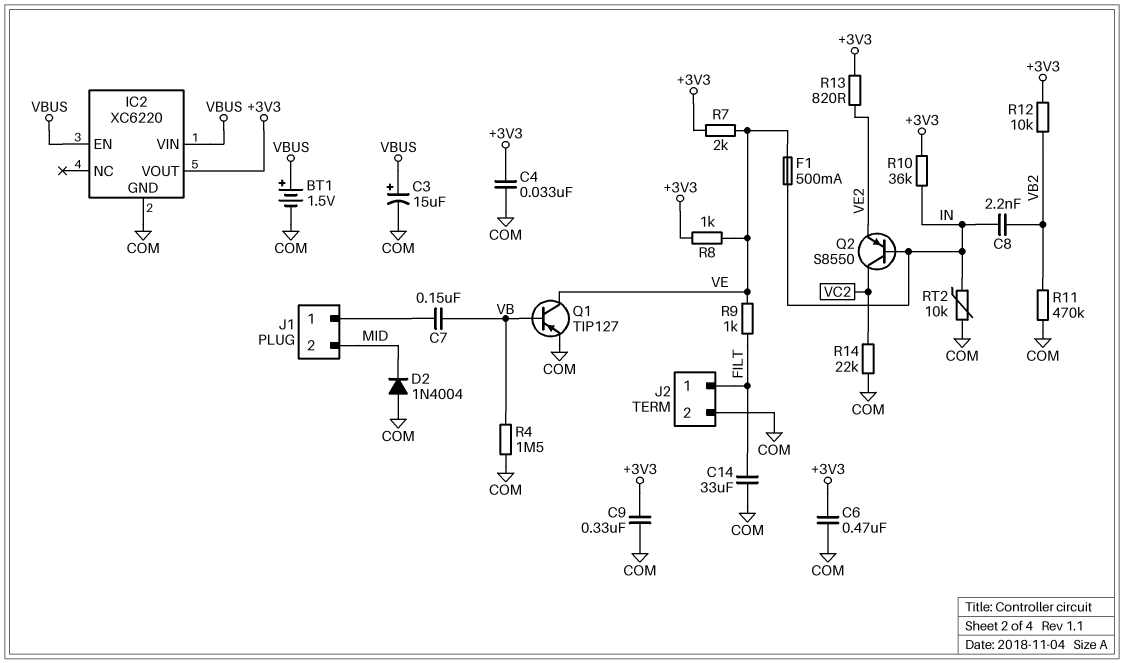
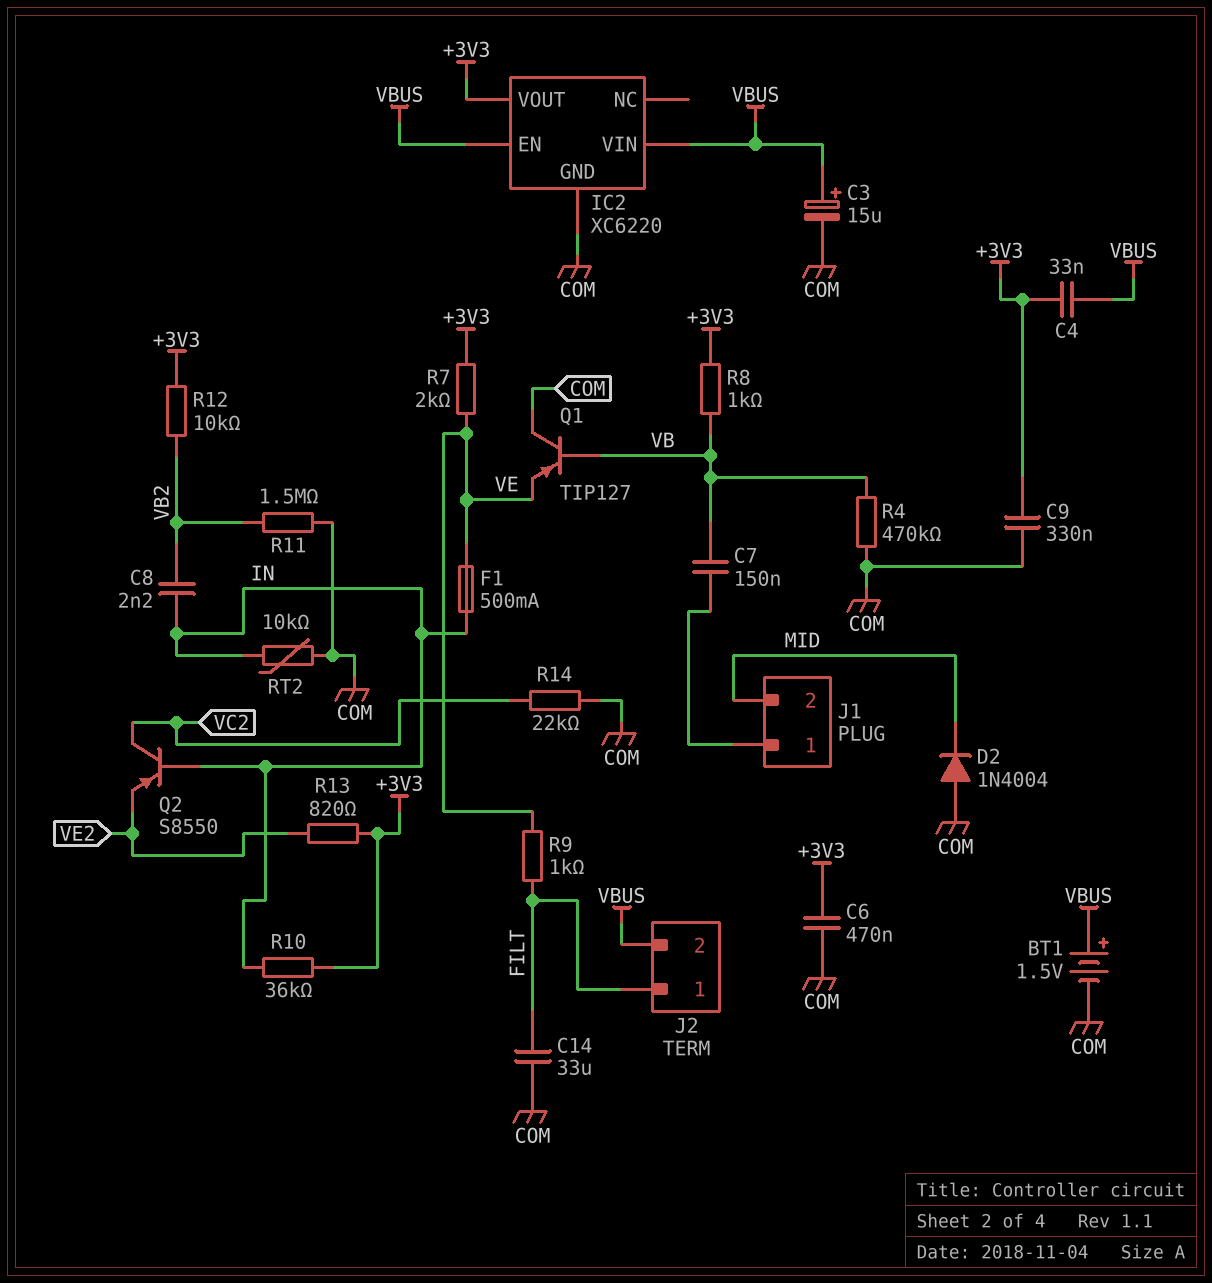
C4: 33nF (+3V3, COM) -> 33nF (+3V3, VBUS)
J2 pin 2: COM -> VBUS
Q1: PNP TIP127 (B VB, C VE, E COM) -> PNP TIP127 (B VB, C COM, E VE)
R4: 1.5M (COM, VB) -> 470k (COM, VB)
R8: 1k (+3V3, VE) -> 1k (+3V3, VB)
R11: 470k (COM, VB2) -> 1.5M (COM, VB2)

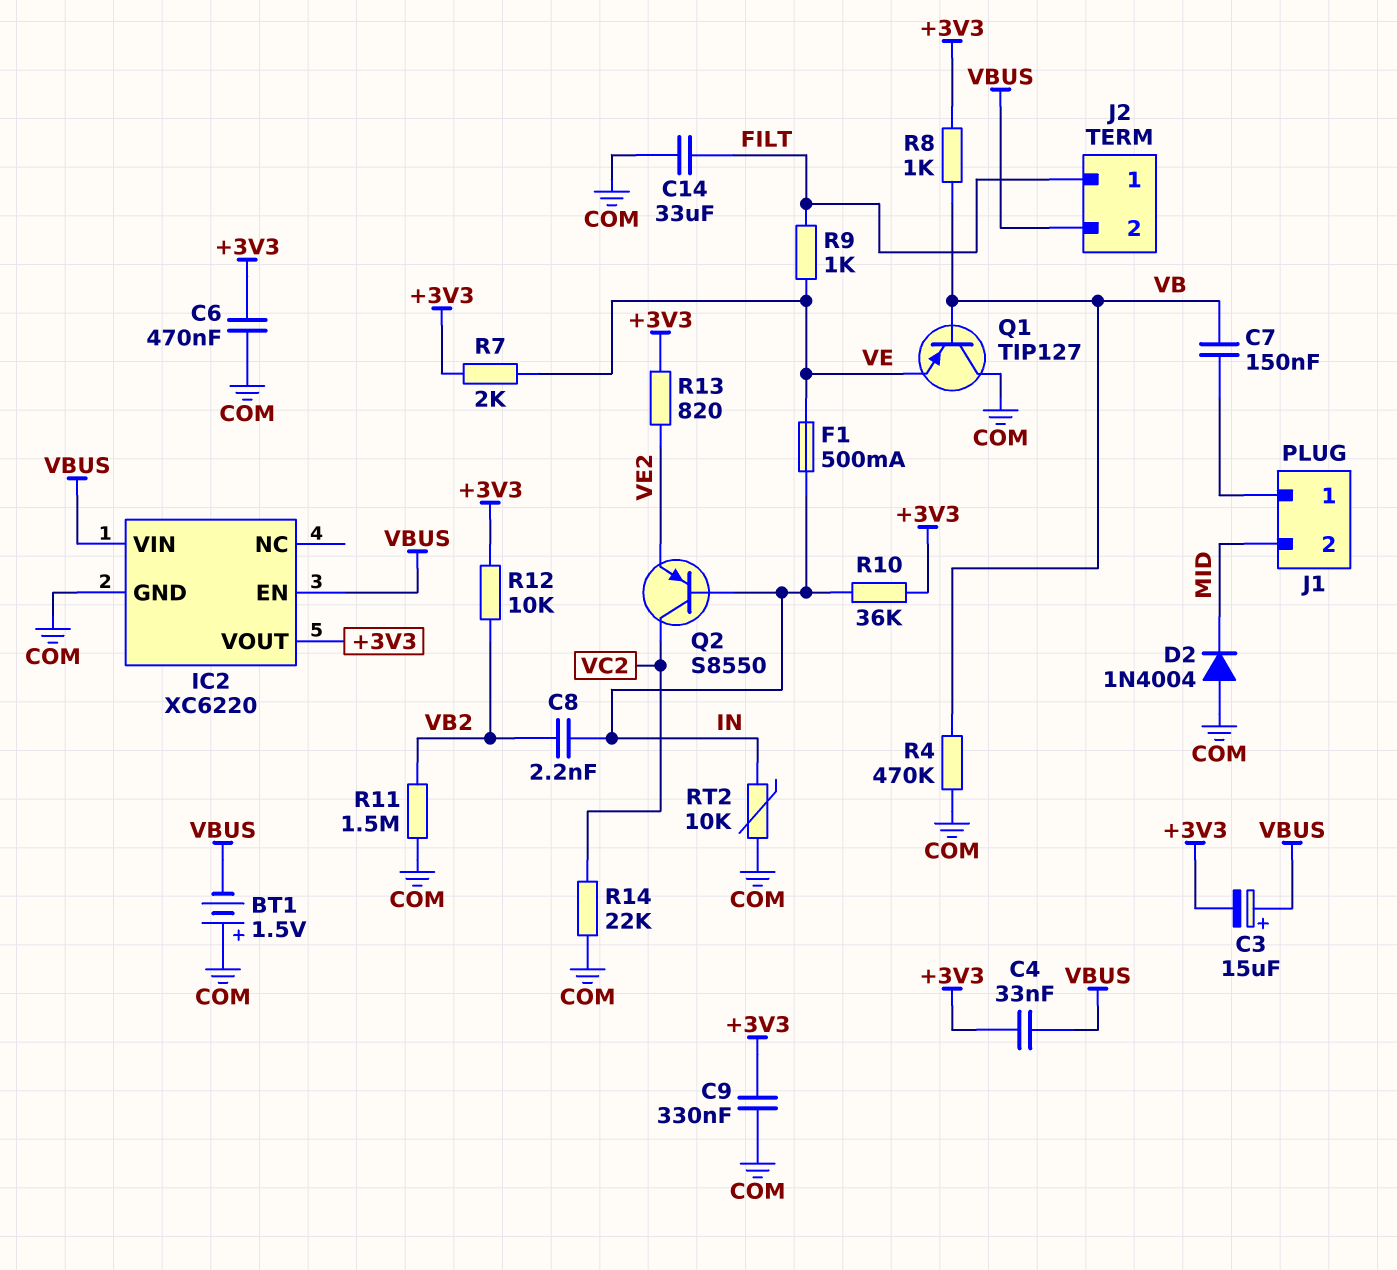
BT1: 1.5V (plus VBUS, minus COM) -> 1.5V (plus COM, minus VBUS)
C3: 15uF (plus VBUS, minus COM) -> 15uF (plus VBUS, minus +3V3)

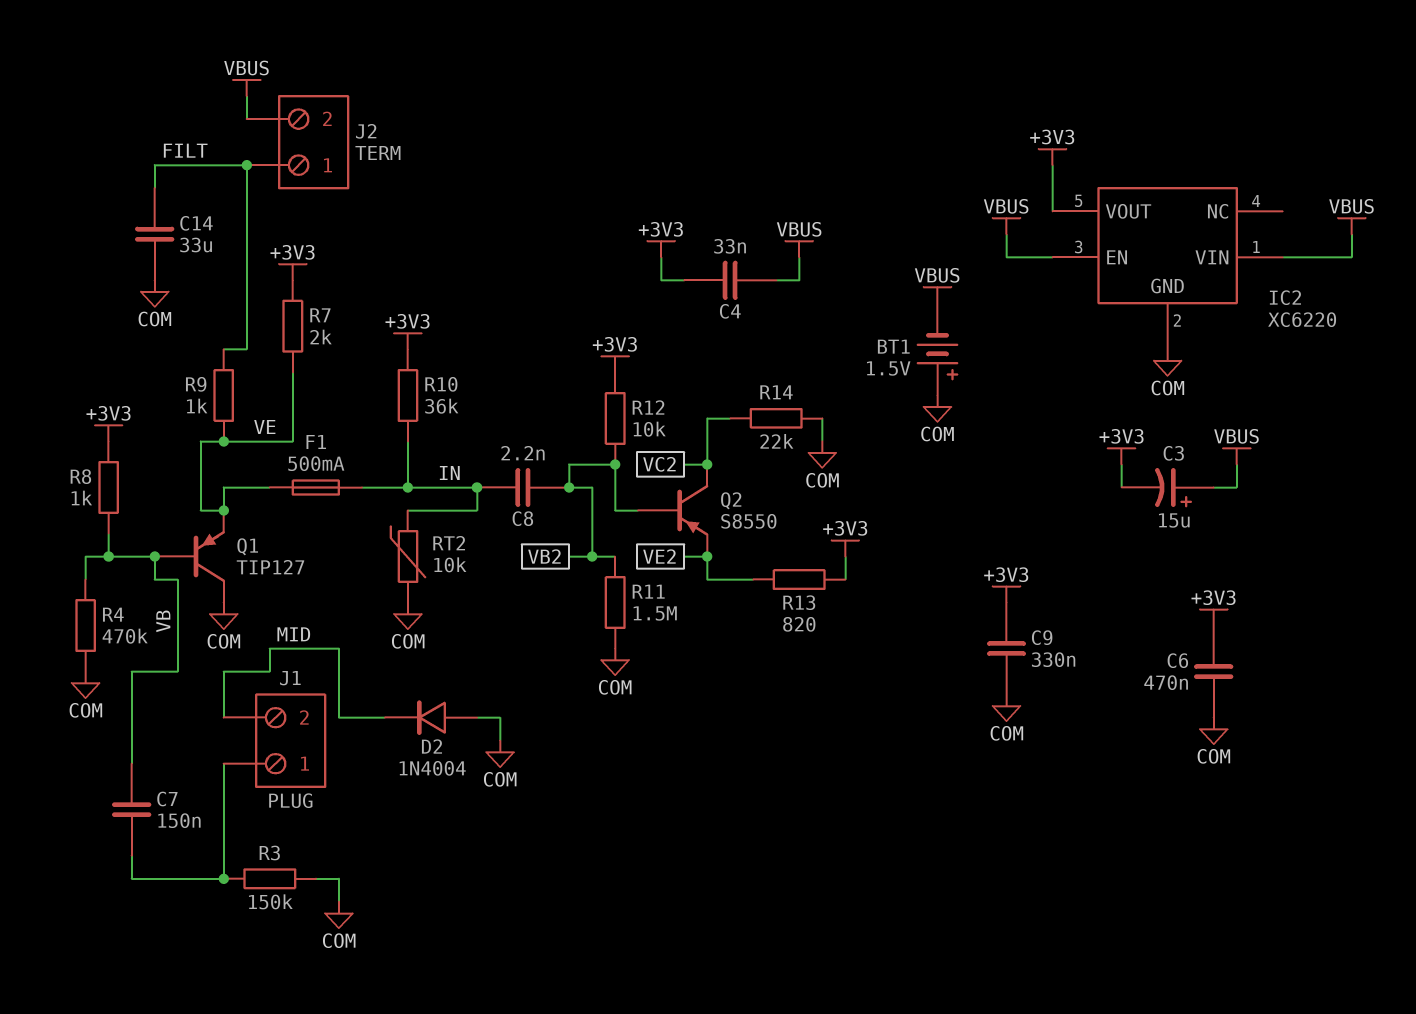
Q2: PNP S8550 (B IN, C VC2, E VE2) -> PNP S8550 (B VB2, C VC2, E VE2)
R3: none -> 150k (COM, J1/1)

